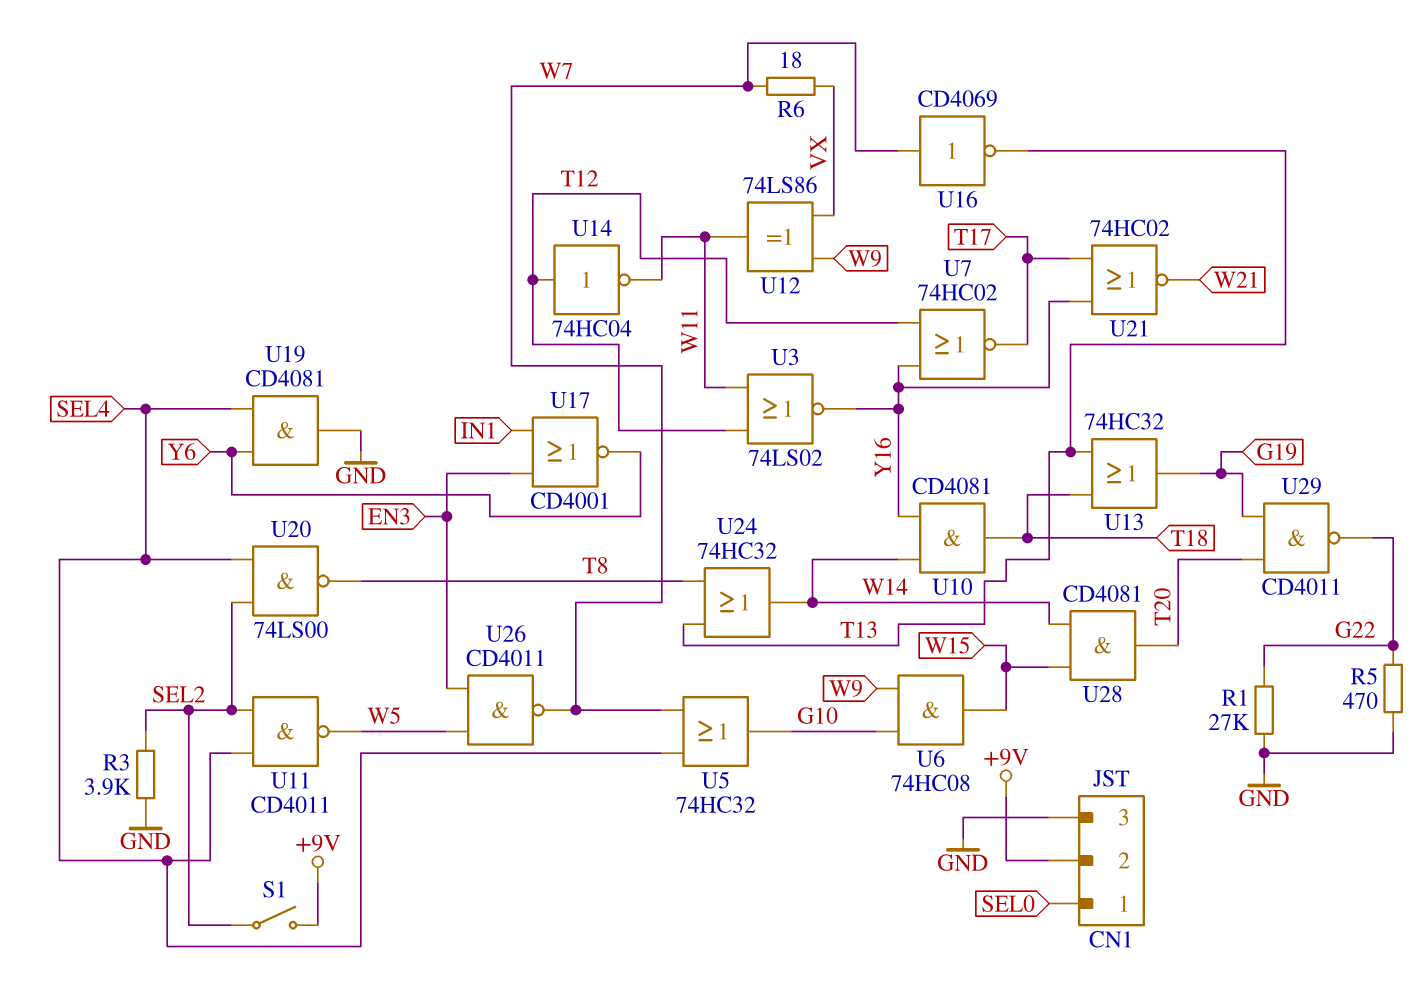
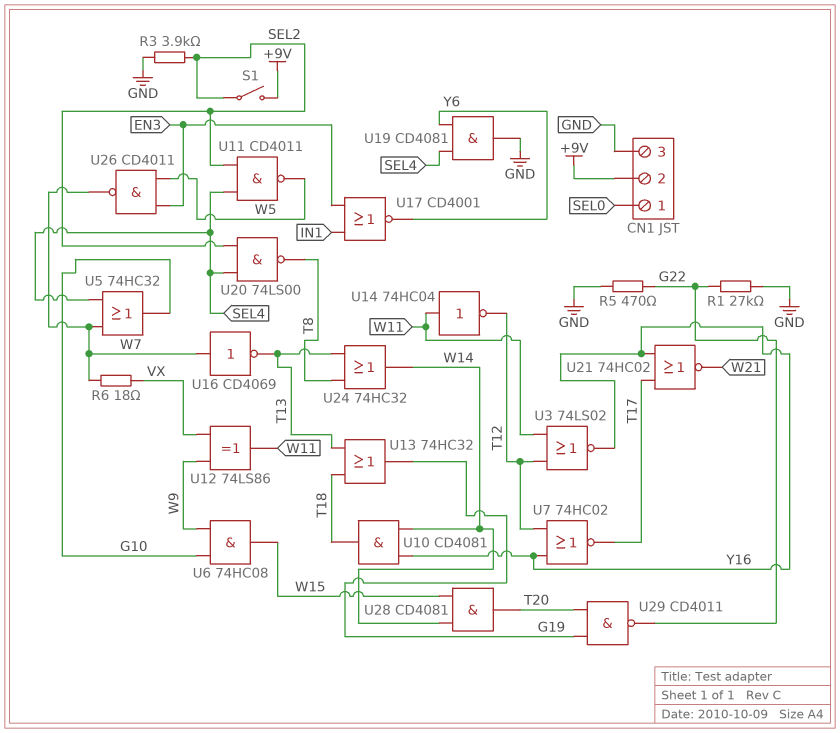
U14: NOT 74HC04 (in T12, out W11) -> NOT 74HC04 (in W11, out T12)

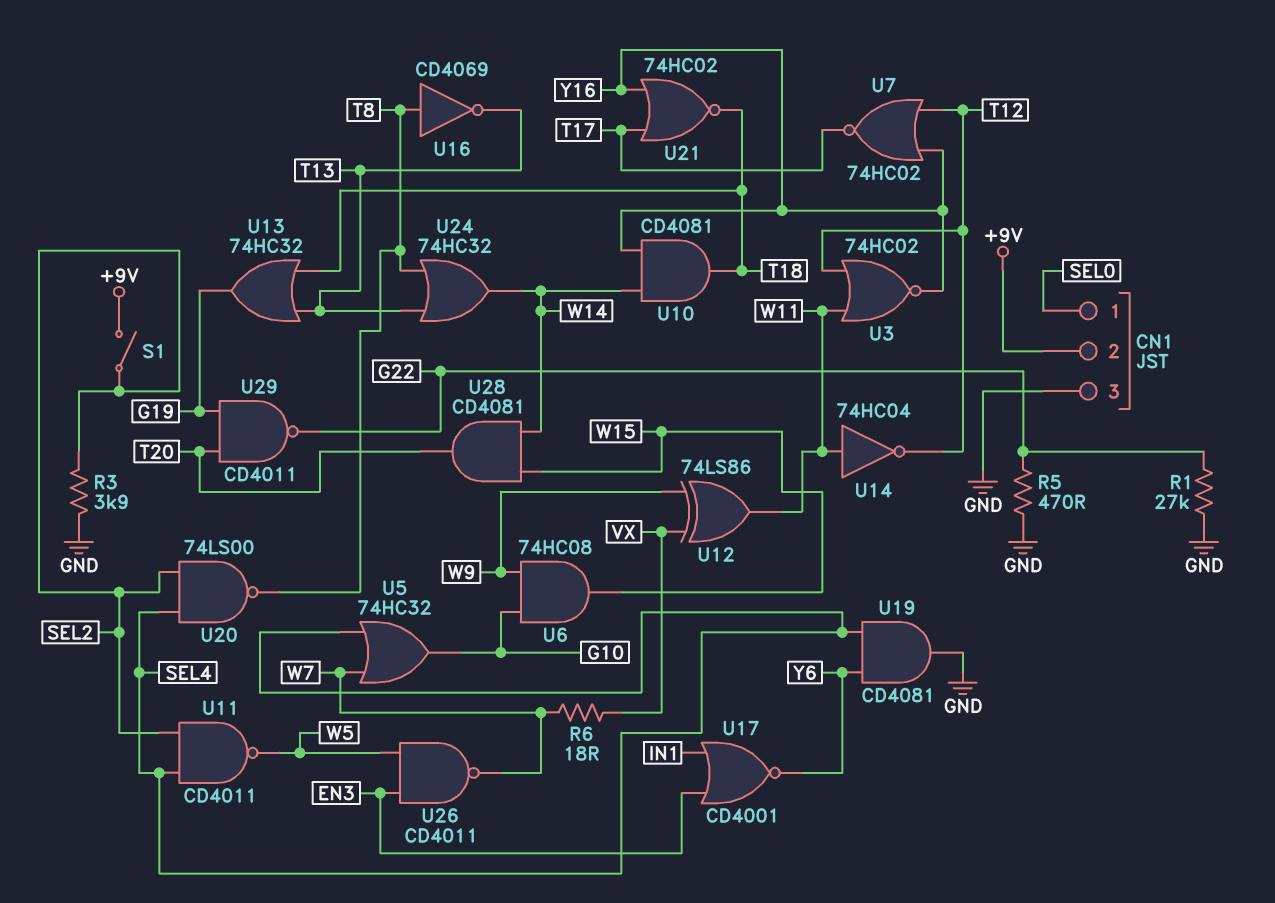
U3: NOR 74LS02 (in T12, in W11, out Y16) -> NOR 74HC02 (in T12, in W11, out Y16)
U16: NOT CD4069 (in W7, out T13) -> NOT CD4069 (in T8, out T13)
U21: NOR 74HC02 (in T17, in Y16, out W21) -> NOR 74HC02 (in T17, in Y16, out T18)

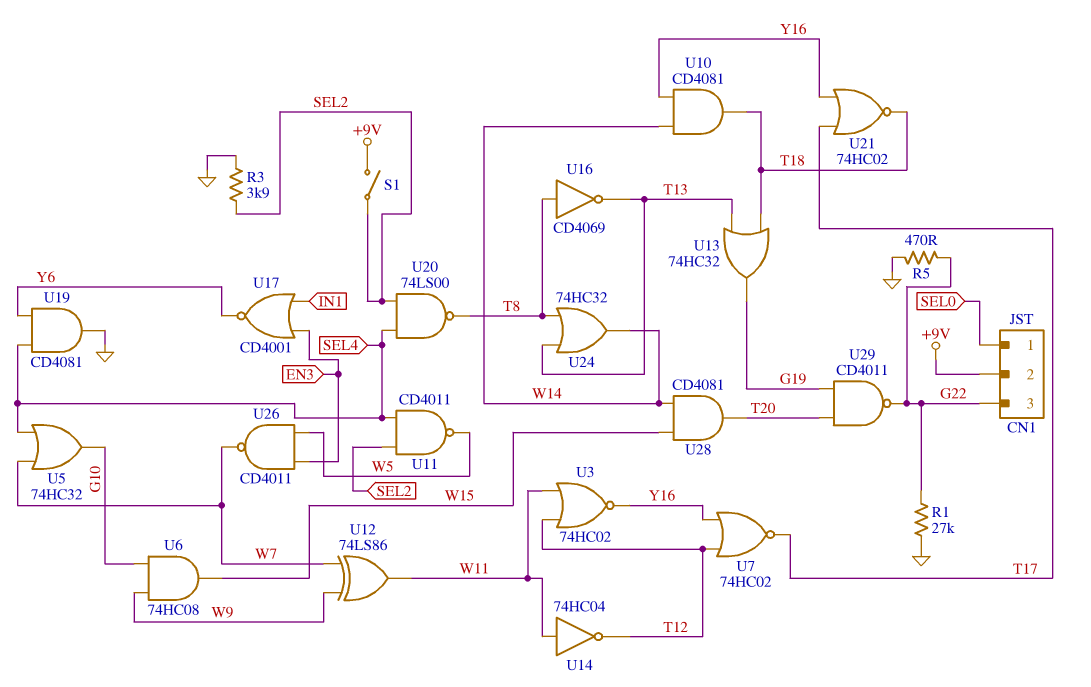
CN1 pin 3: GND -> G22
R6: 18 (VX, W7) -> none
U12: XOR 74LS86 (in VX, in W9, out W11) -> XOR 74LS86 (in W7, in W9, out W11)

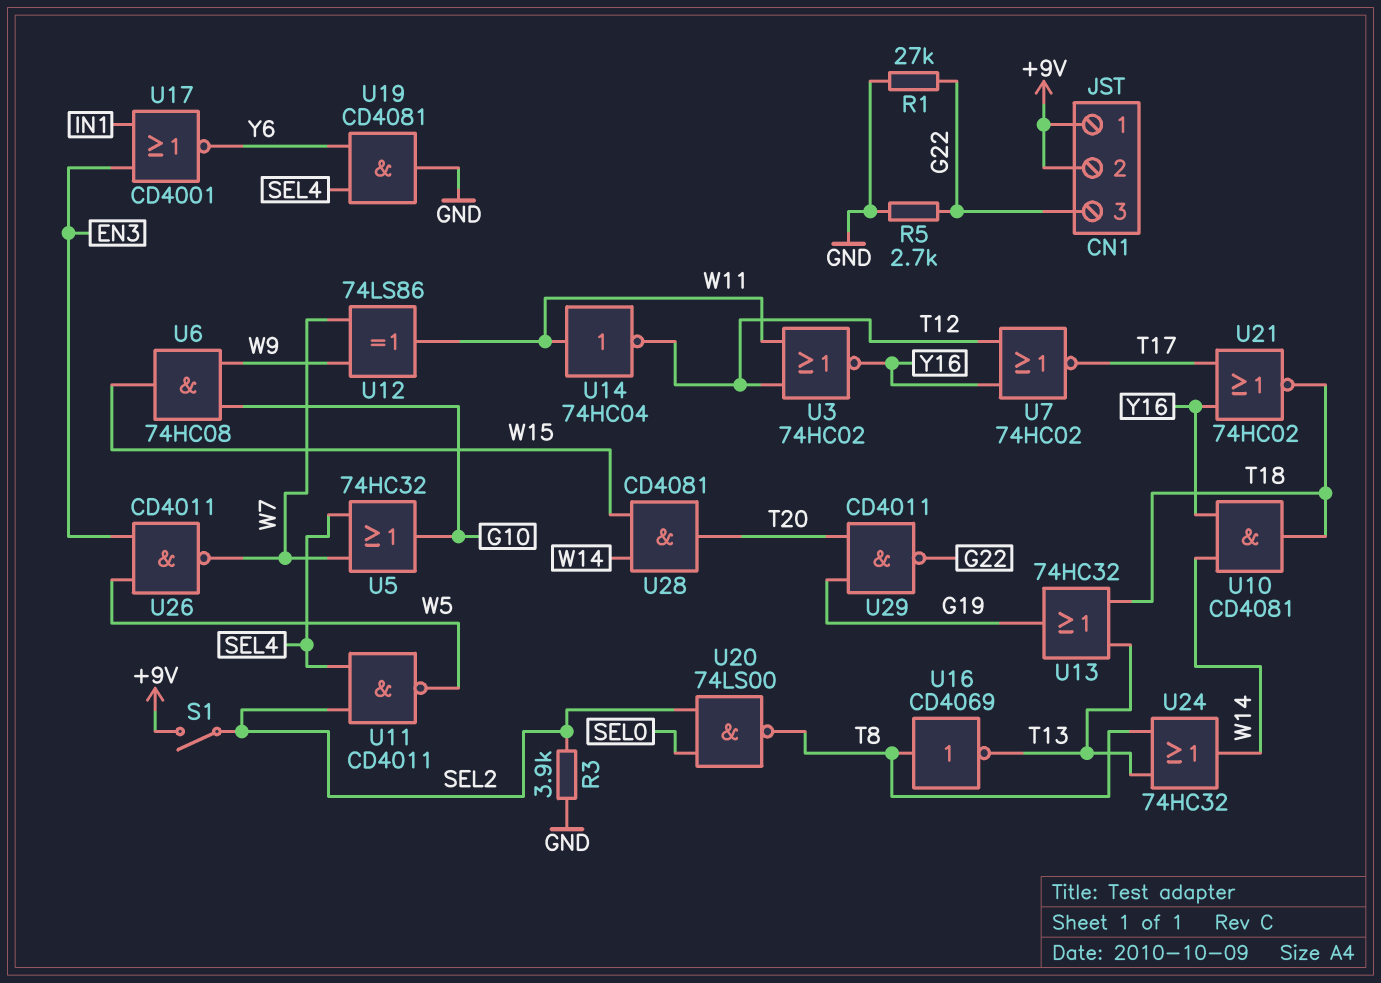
CN1 pin 1: SEL0 -> +9V
R5: 470 (G22, GND) -> 2.7k (G22, GND)
U20: NAND 74LS00 (in SEL2, in SEL4, out T8) -> NAND 74LS00 (in SEL0, in SEL2, out T8)

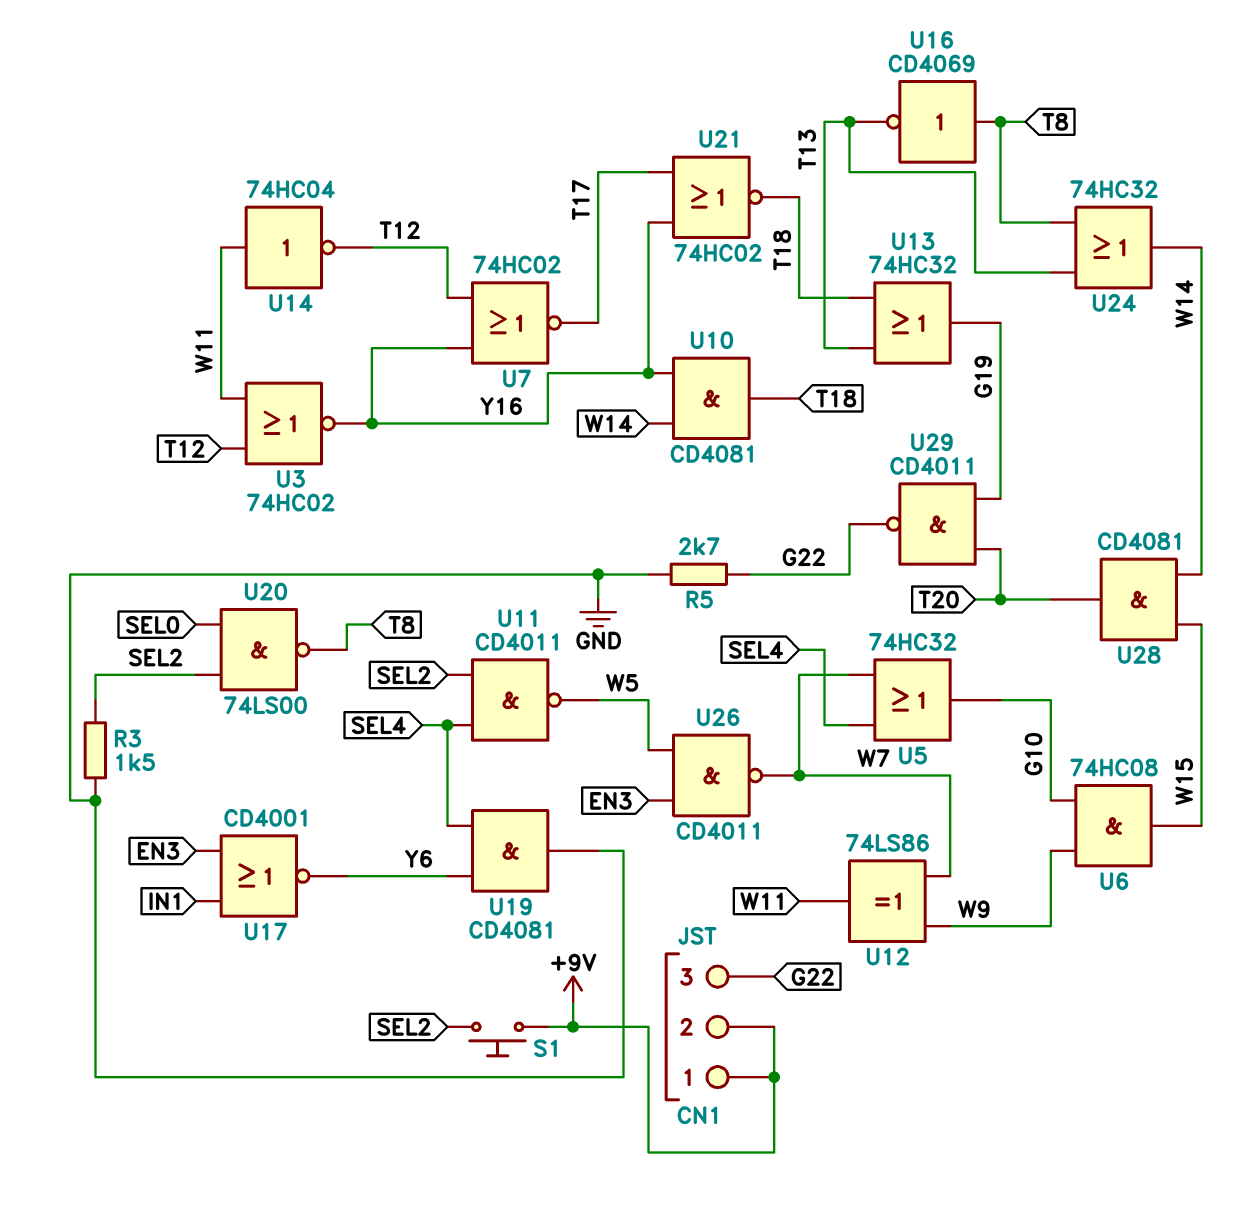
R1: 27k (G22, GND) -> none
R3: 3.9k (GND, SEL2) -> 1.5k (GND, SEL2)
S1: switch (+9V, SEL2) -> button (+9V, SEL2)

